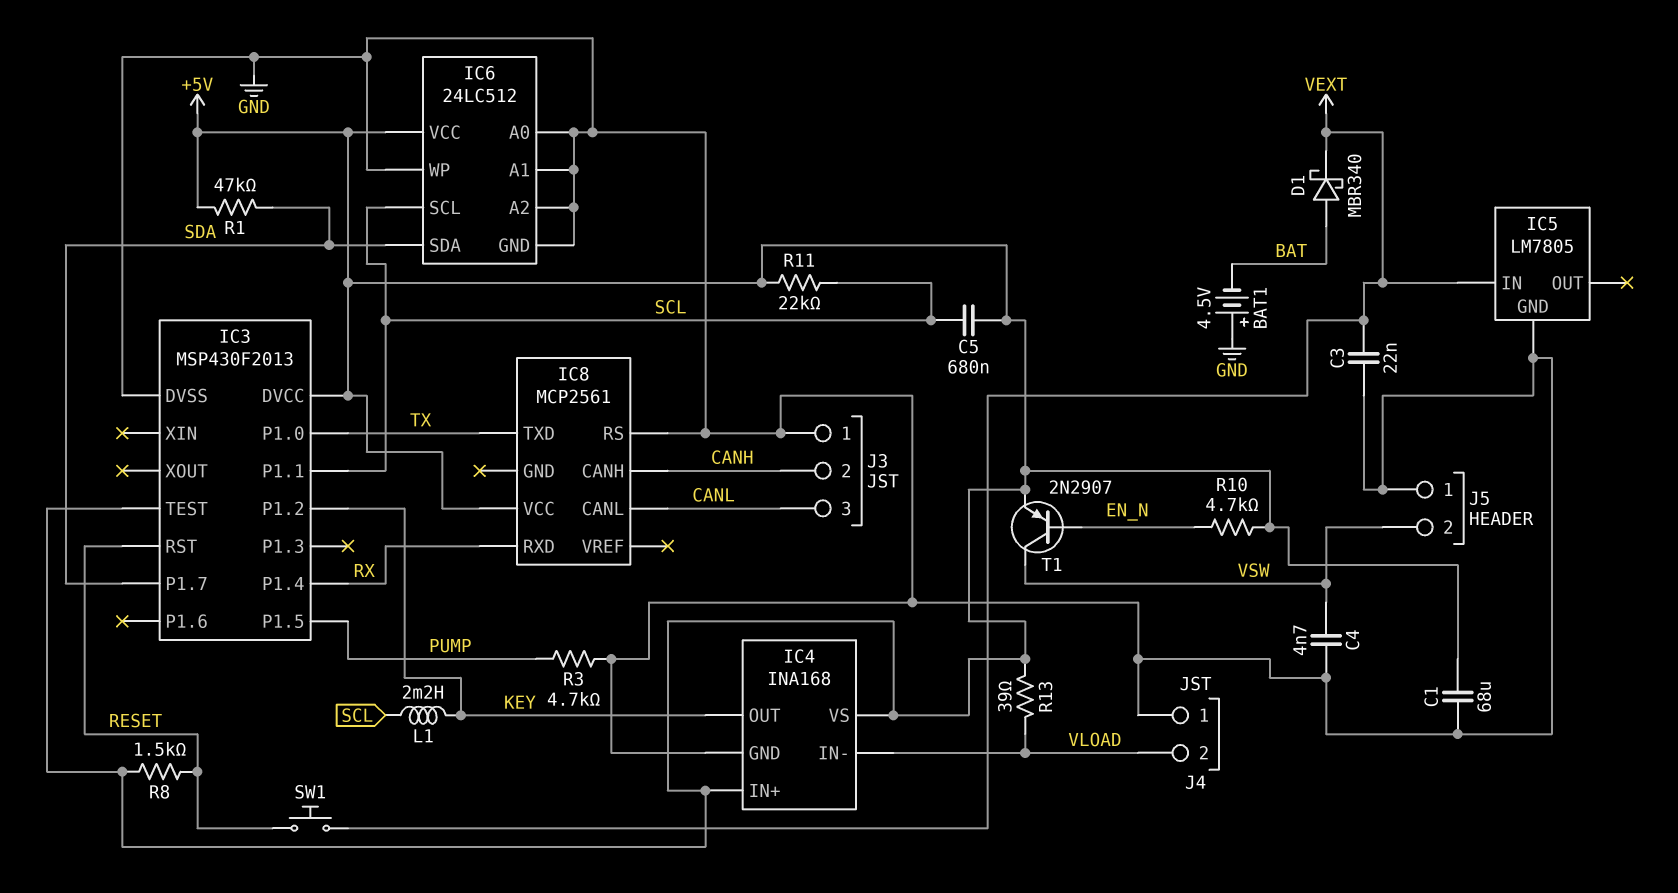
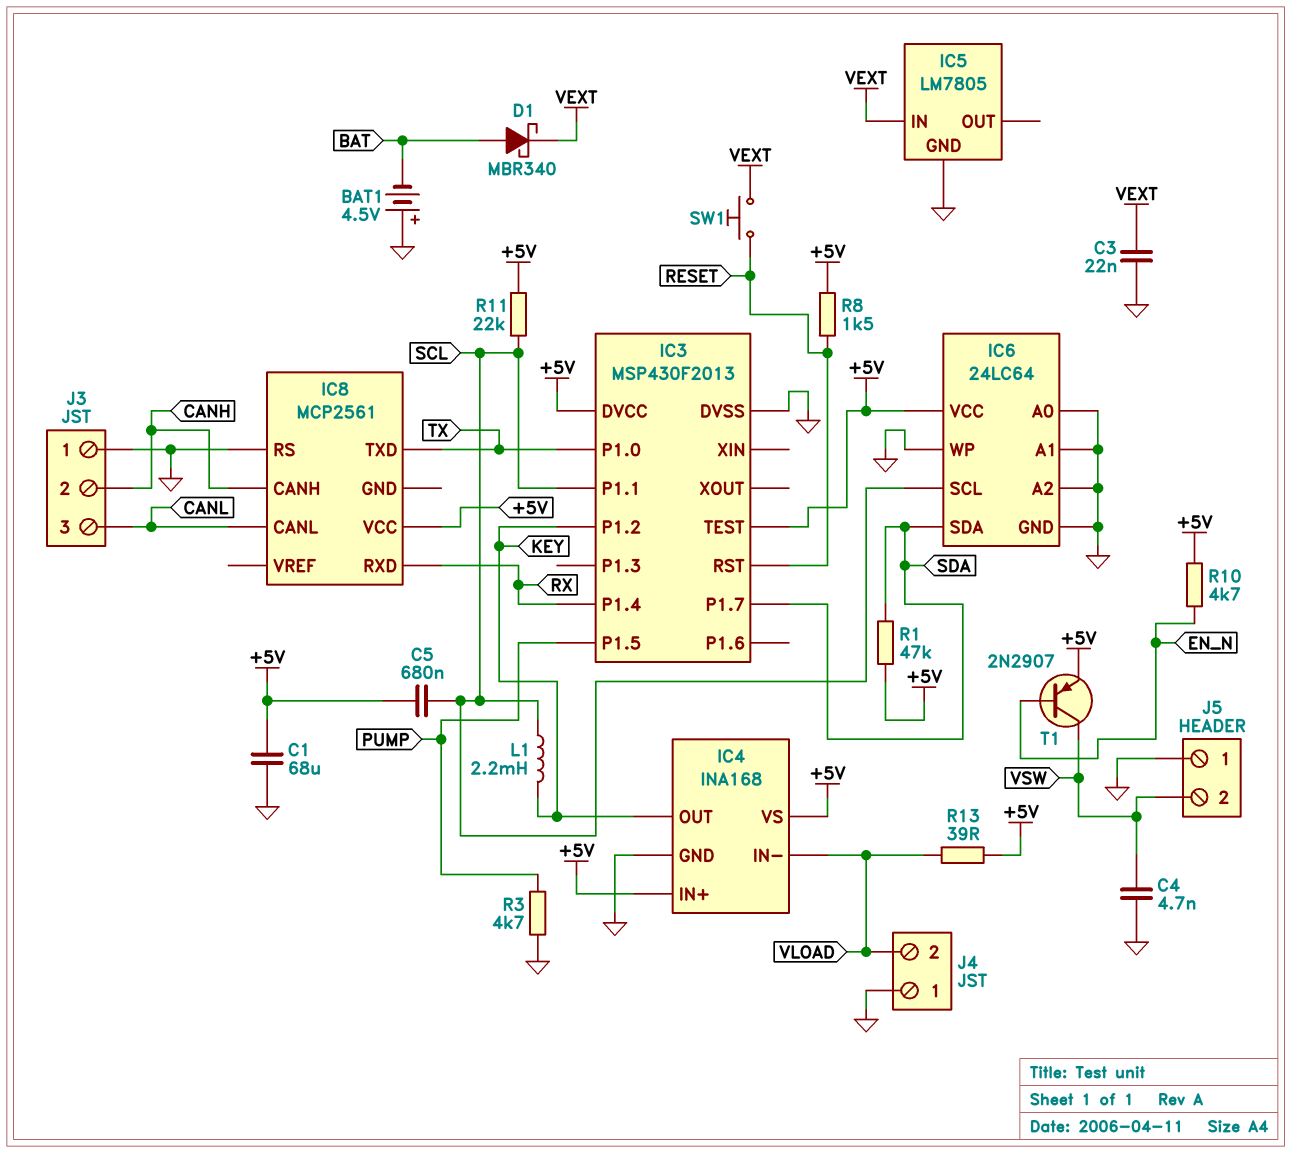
IC6: 24LC512 -> 24LC64

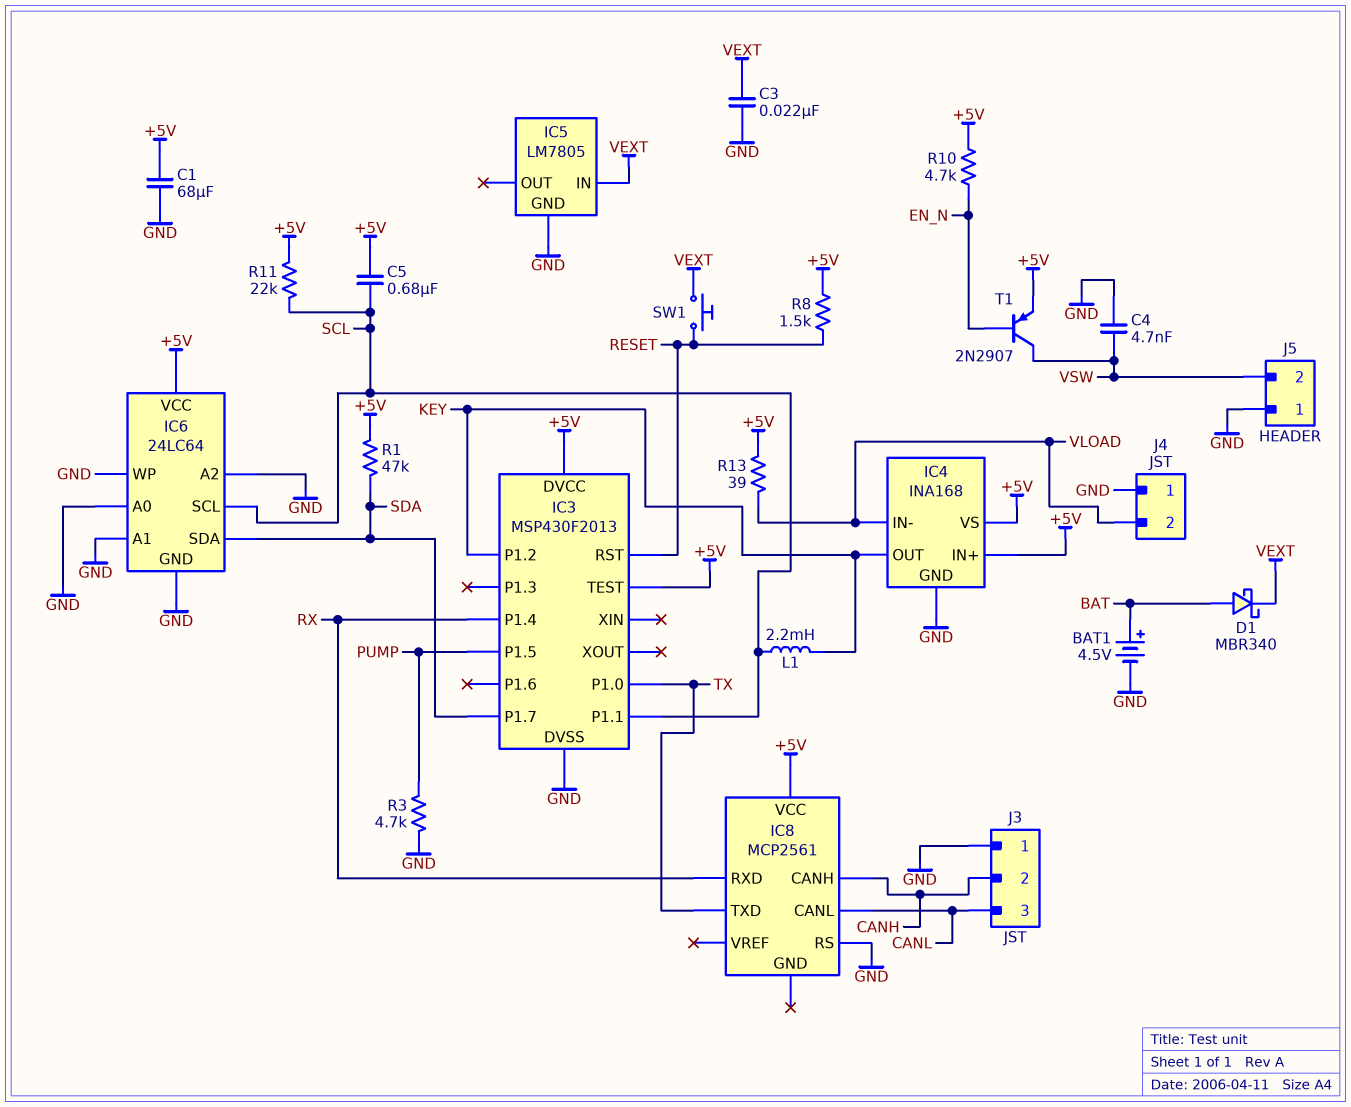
BAT1: 4.5V (plus GND, minus BAT) -> 4.5V (plus BAT, minus GND)

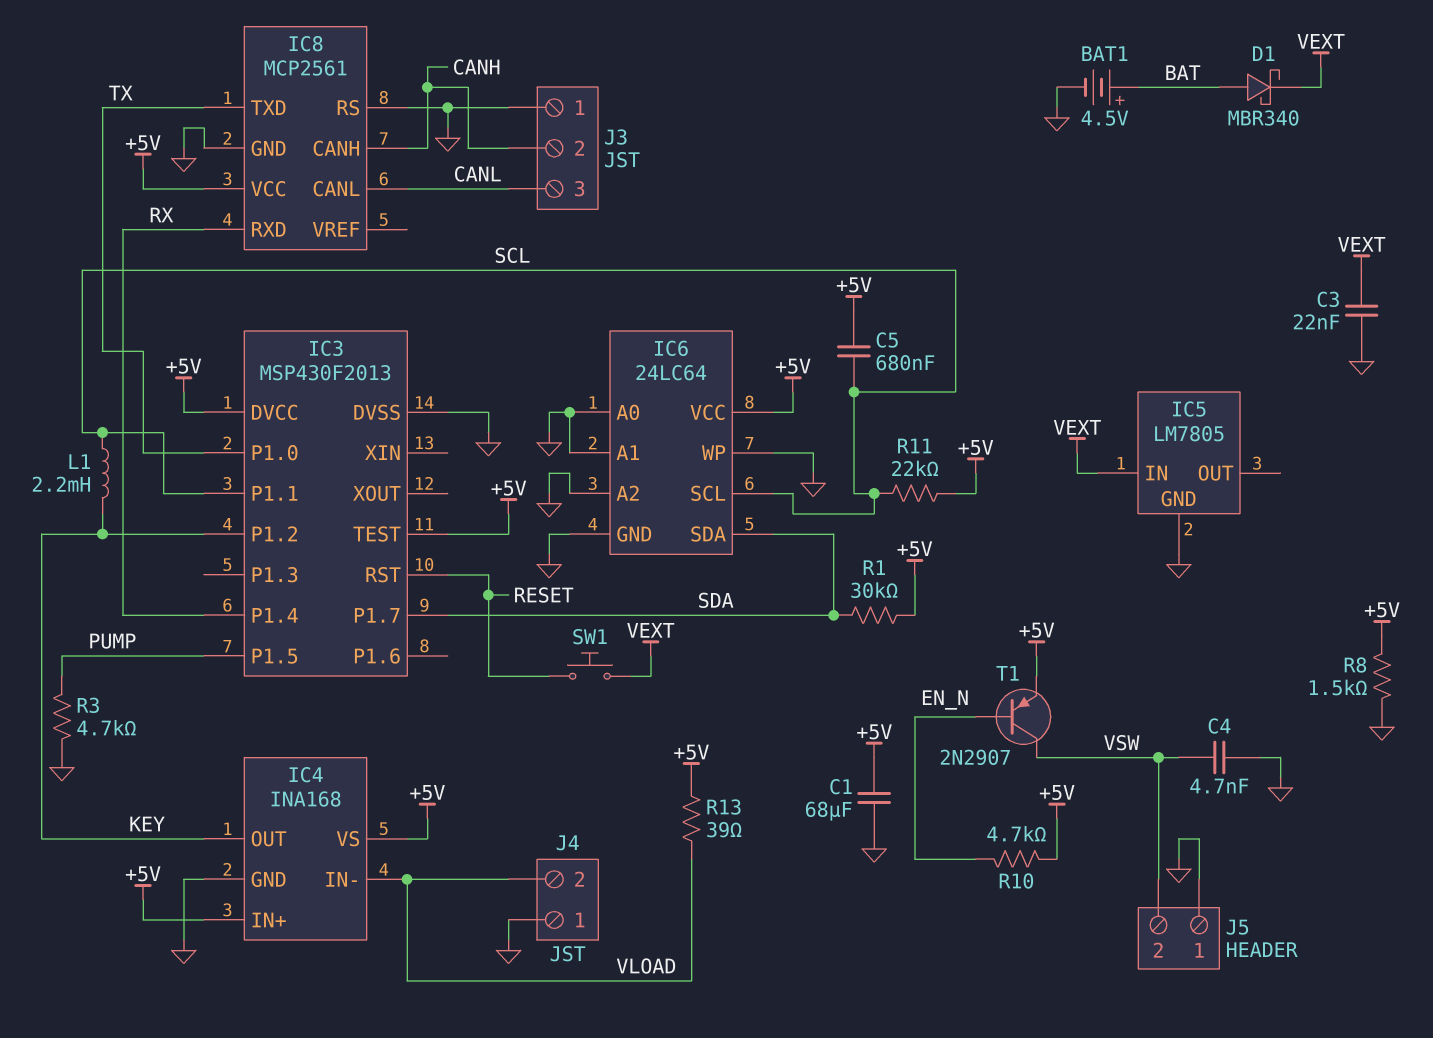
IC8 pin GND: none -> GND
R1: 47k (+5V, SDA) -> 30k (+5V, SDA)
R8: 1.5k (+5V, RESET) -> 1.5k (+5V, GND)

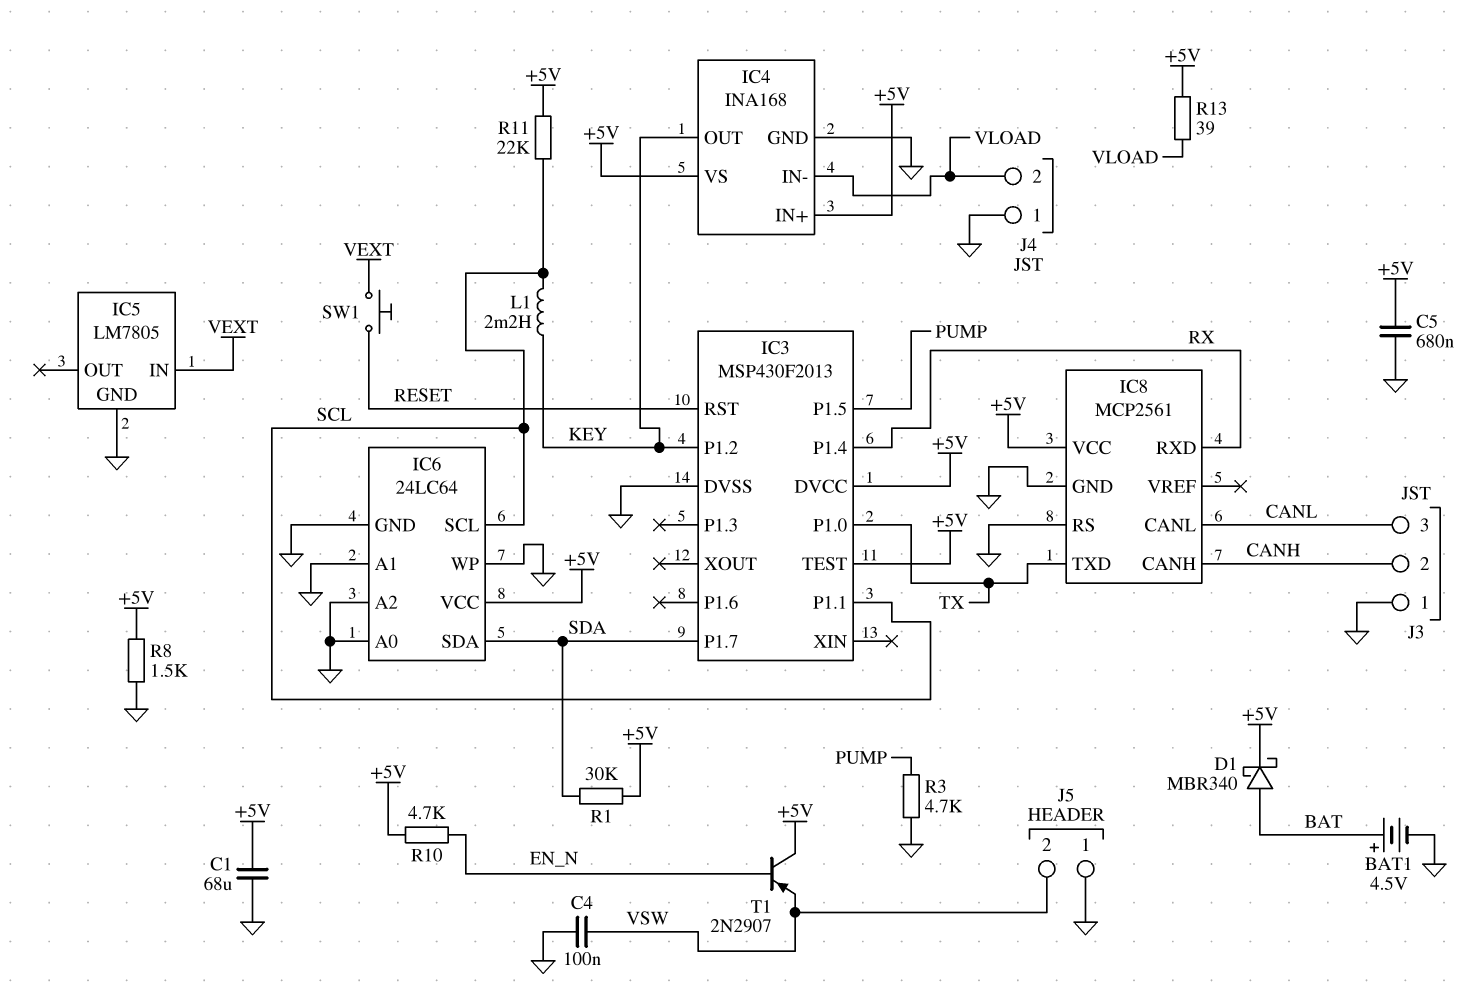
C3: 22nF (GND, VEXT) -> none
C4: 4.7nF (GND, VSW) -> 100nF (GND, VSW)
C5: 680nF (+5V, SCL) -> 680nF (+5V, GND)
D1: schottky MBR340 (A BAT, K VEXT) -> schottky MBR340 (A BAT, K +5V)
T1: PNP 2N2907 (B EN_N, C VSW, E +5V) -> PNP 2N2907 (B EN_N, C +5V, E VSW)

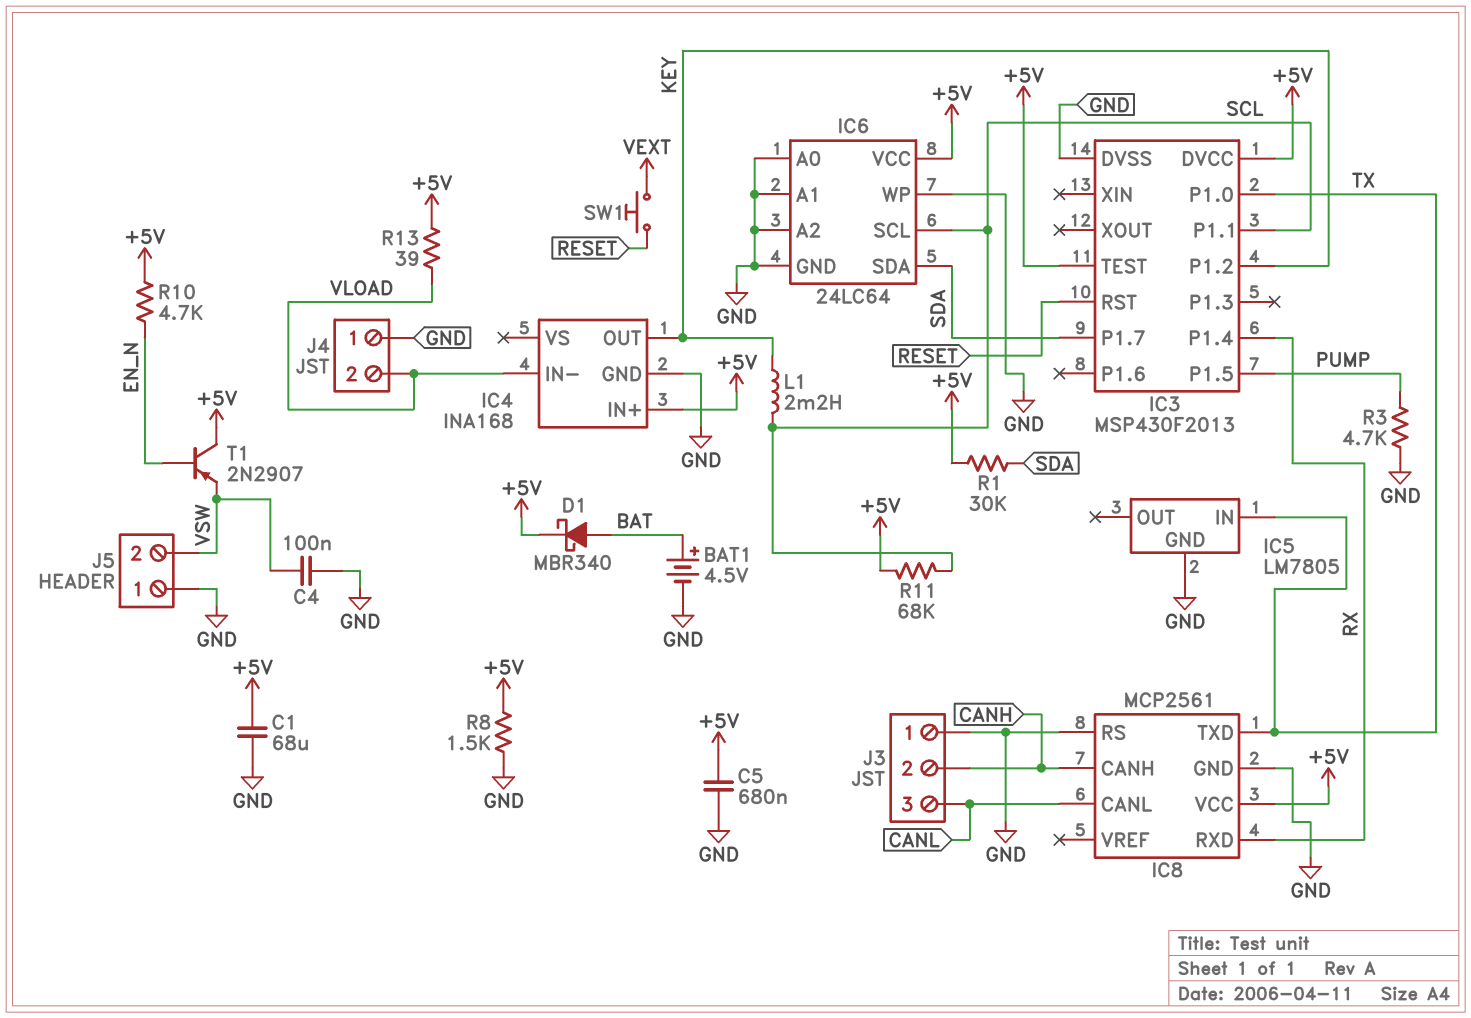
IC4 pin VS: +5V -> none
IC5 pin IN: VEXT -> TX
R11: 22k (+5V, SCL) -> 68k (+5V, SCL)

